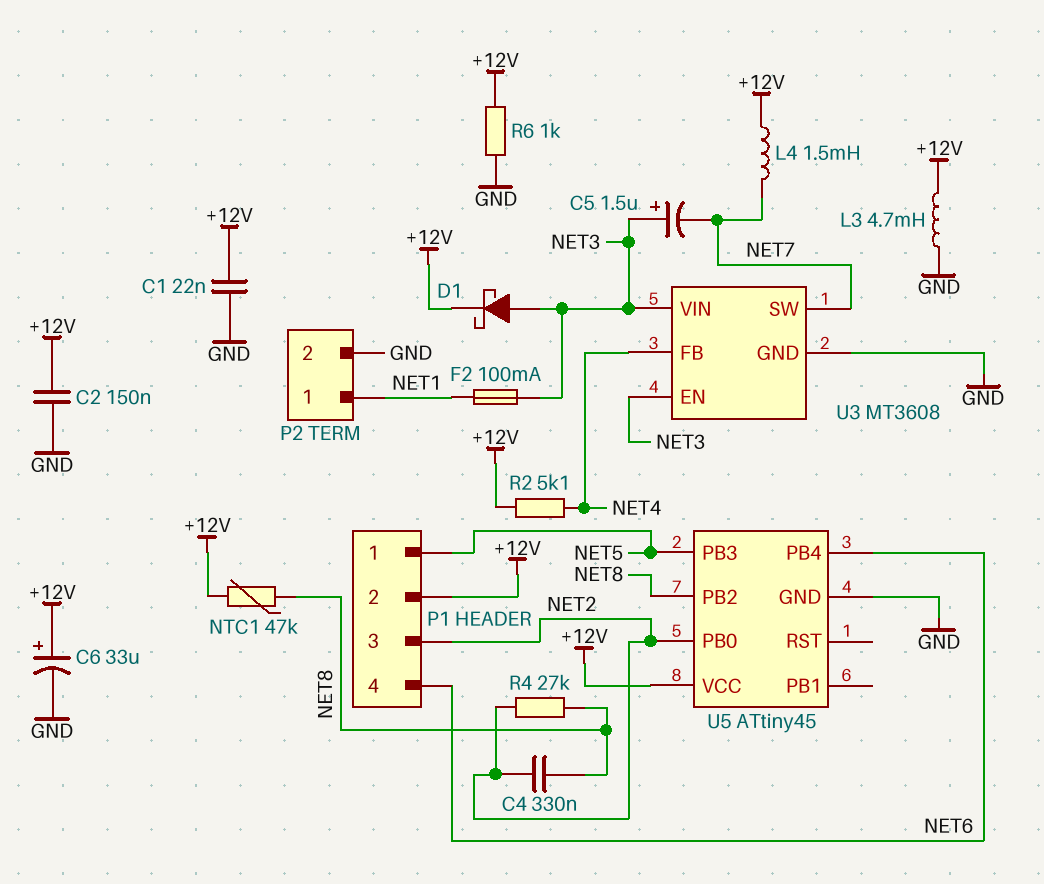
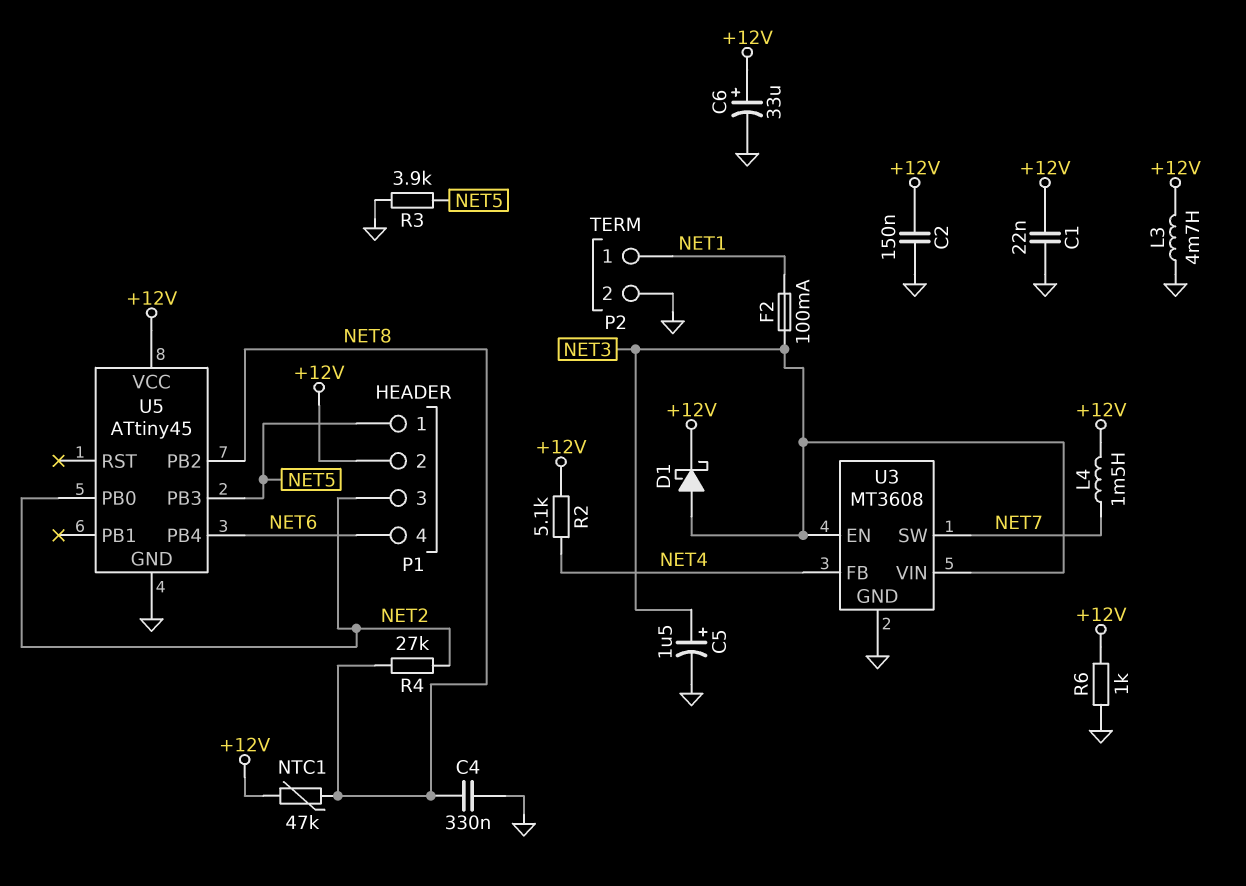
C4: 330nF (NET2, NET8) -> 330nF (GND, NET8)
C5: 1.5uF (plus NET3, minus NET7) -> 1.5uF (plus NET3, minus GND)
R3: none -> 3.9k (GND, NET5)

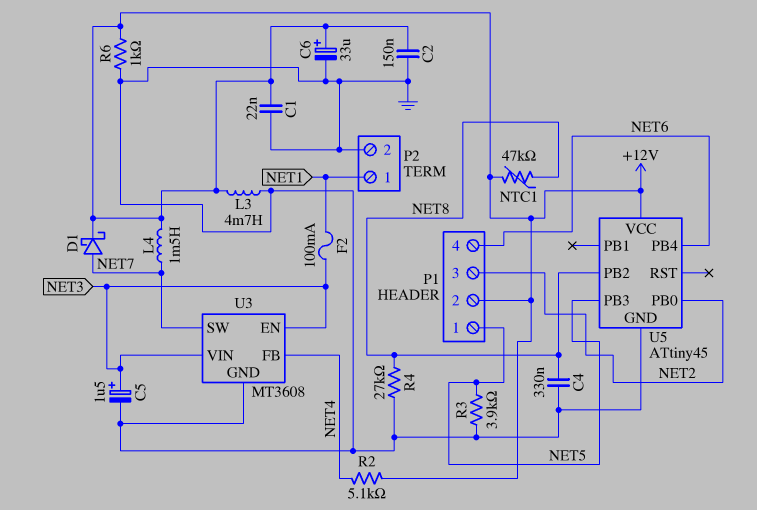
D1: schottky (A NET3, K +12V) -> schottky (A NET7, K +12V)
R4: 27k (NET2, NET8) -> 27k (GND, NET8)

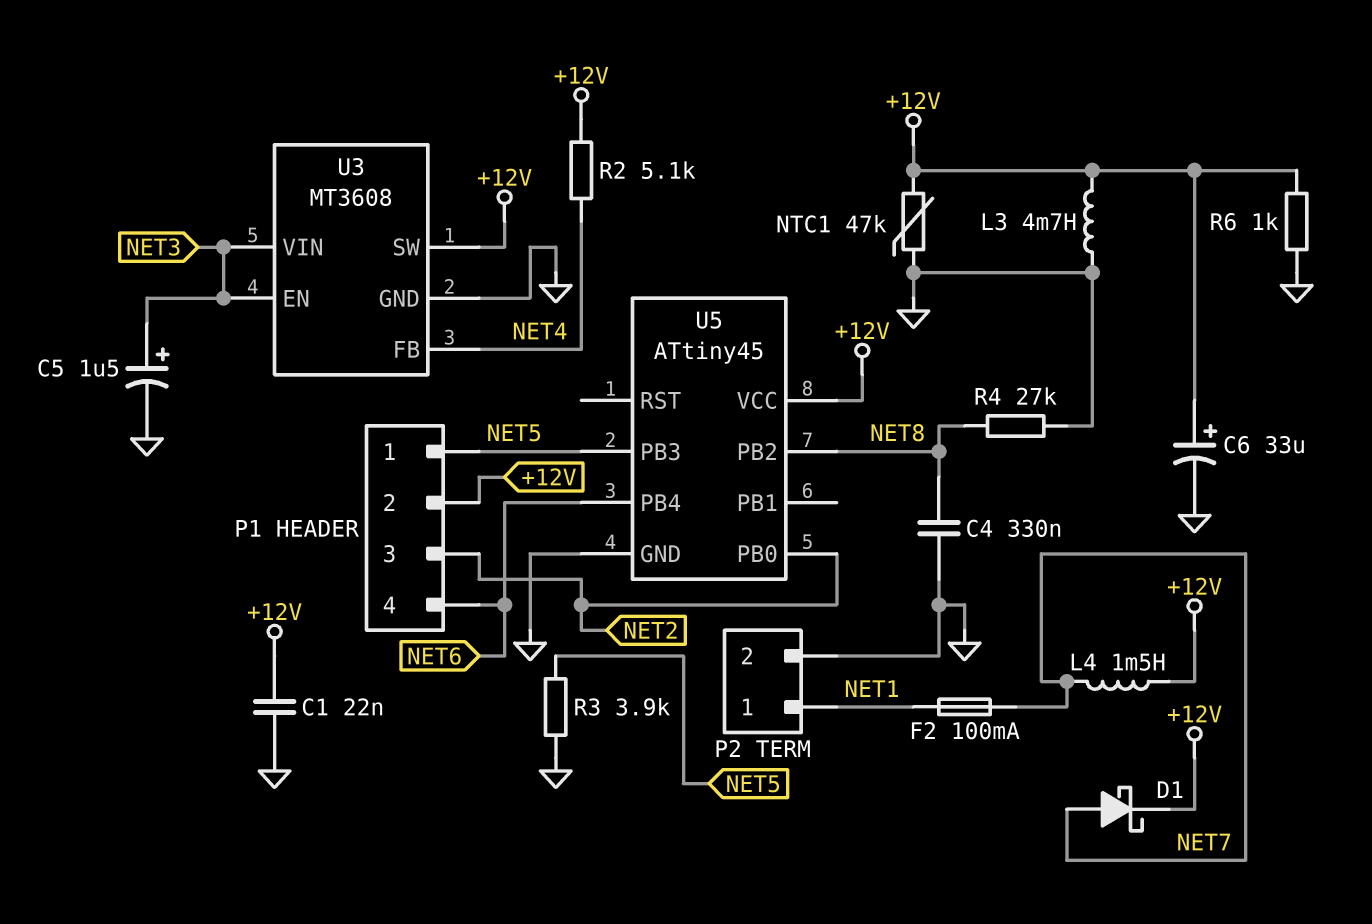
C2: 150nF (+12V, GND) -> none
F2: 100mA (NET1, NET3) -> 100mA (NET1, NET7)
NTC1: 47k (+12V, NET8) -> 47k (+12V, GND)
U3 pin SW: NET7 -> +12V

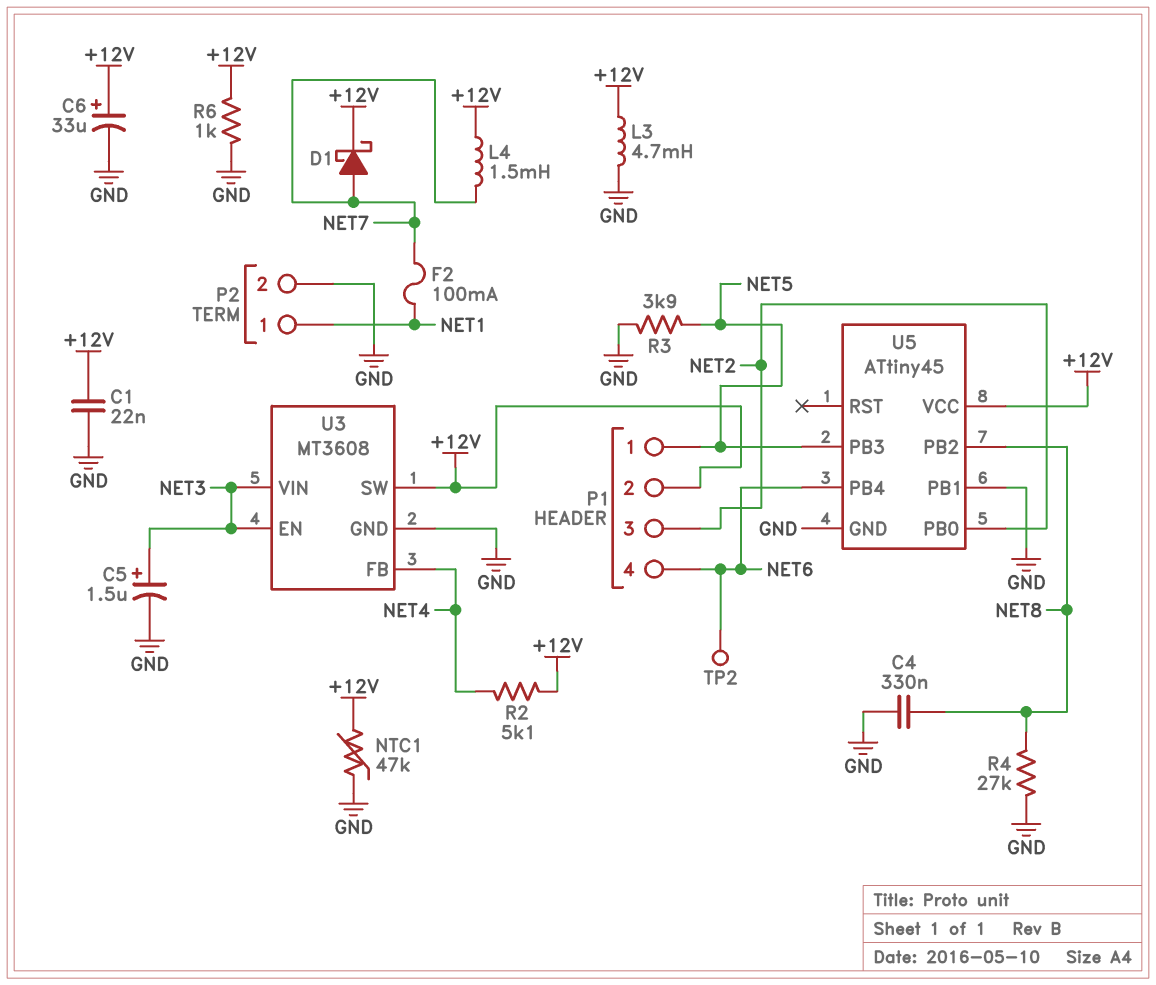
TP2: none -> test point (NET6)
U5 pin PB1: none -> GND

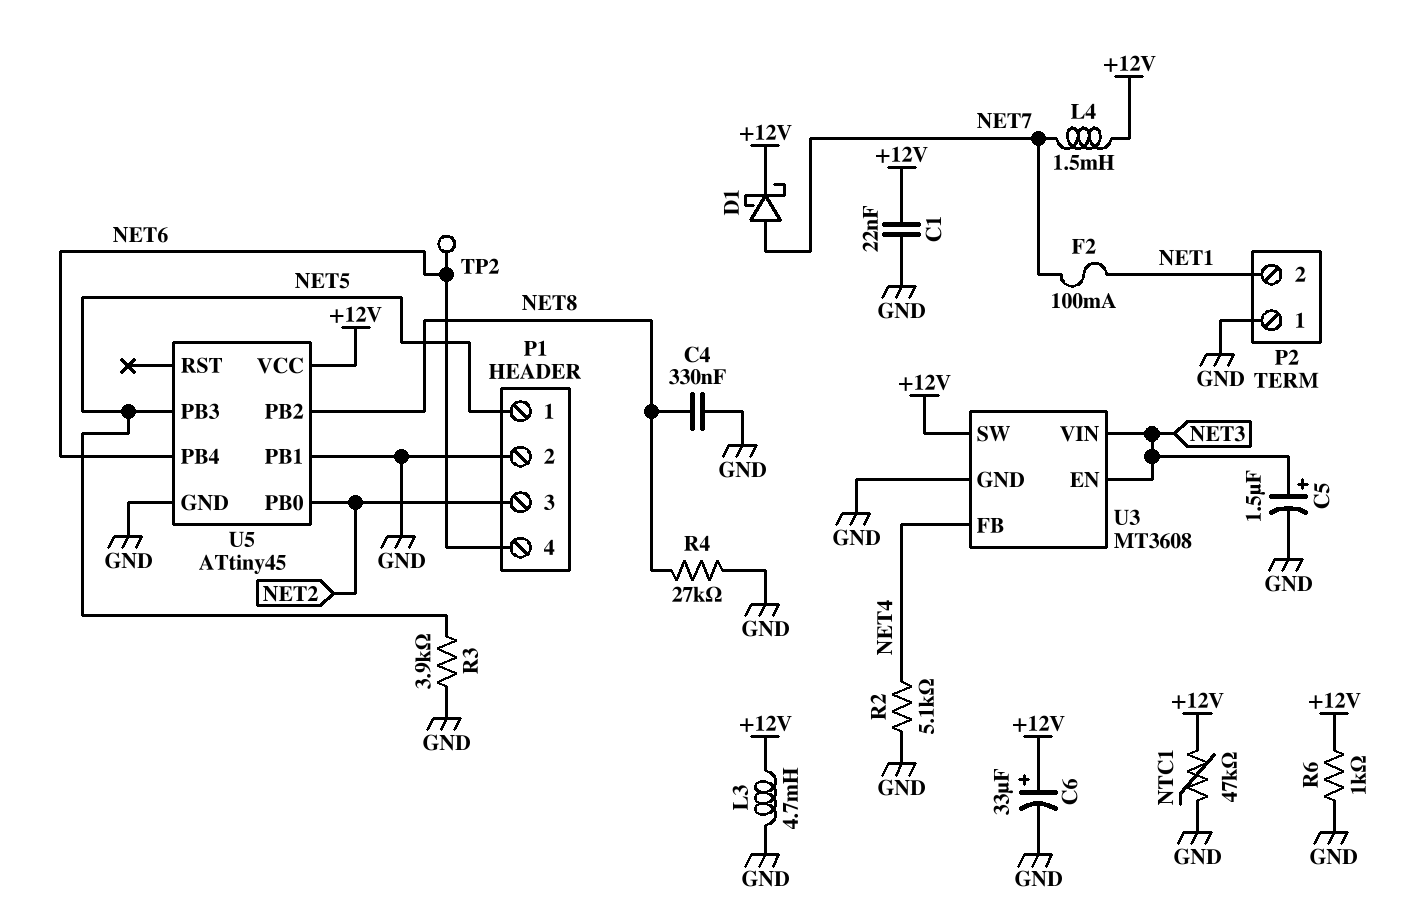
P1 pin 2: +12V -> GND
P2 pin 1: NET1 -> GND
P2 pin 2: GND -> NET1
R2: 5.1k (+12V, NET4) -> 5.1k (GND, NET4)

